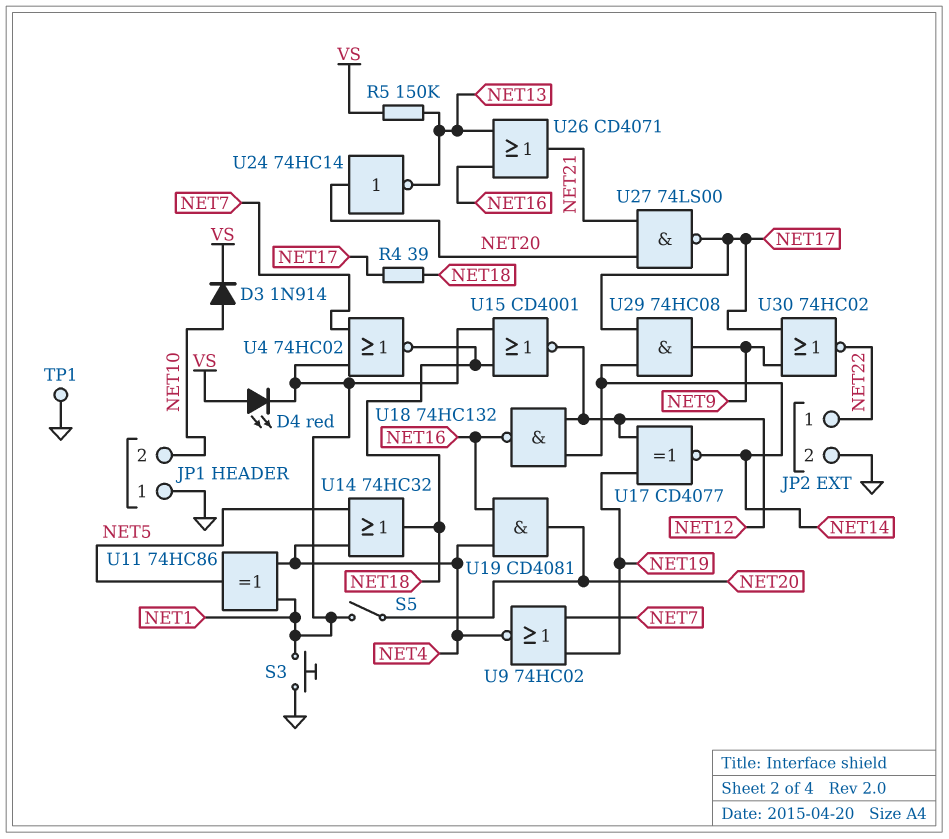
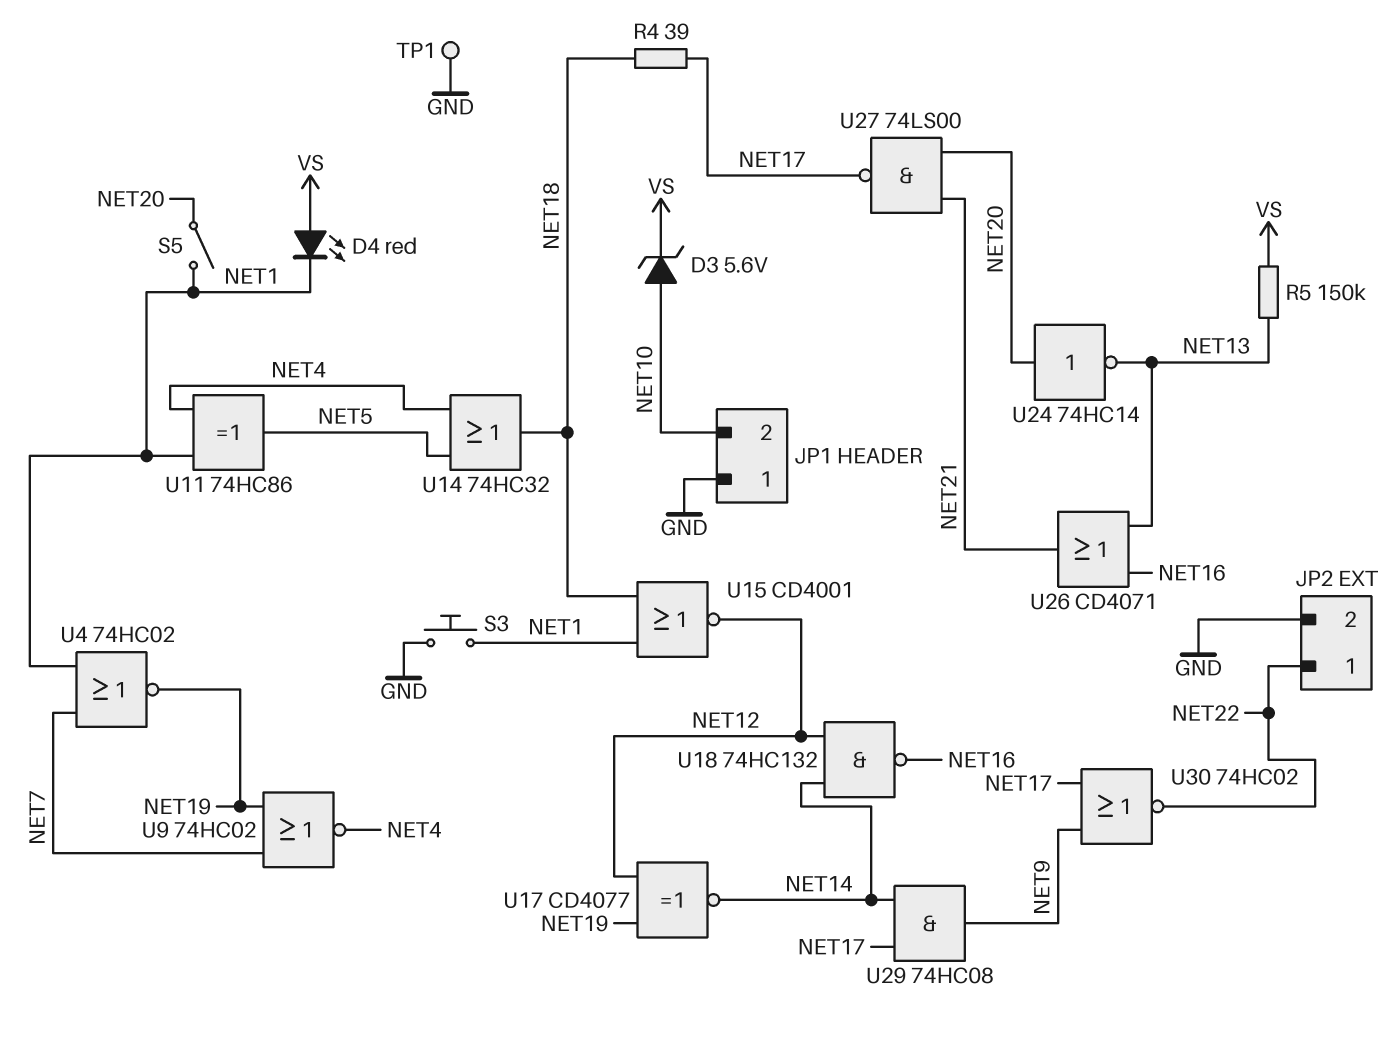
D3: diode 1N914 (A NET10, K VS) -> zener 5.6V (A NET10, K VS)
U4: NOR 74HC02 (in NET1, in NET7, out NET18) -> NOR 74HC02 (in NET1, in NET7, out NET19)
U19: AND CD4081 (in NET4, in NET16, out NET20) -> none

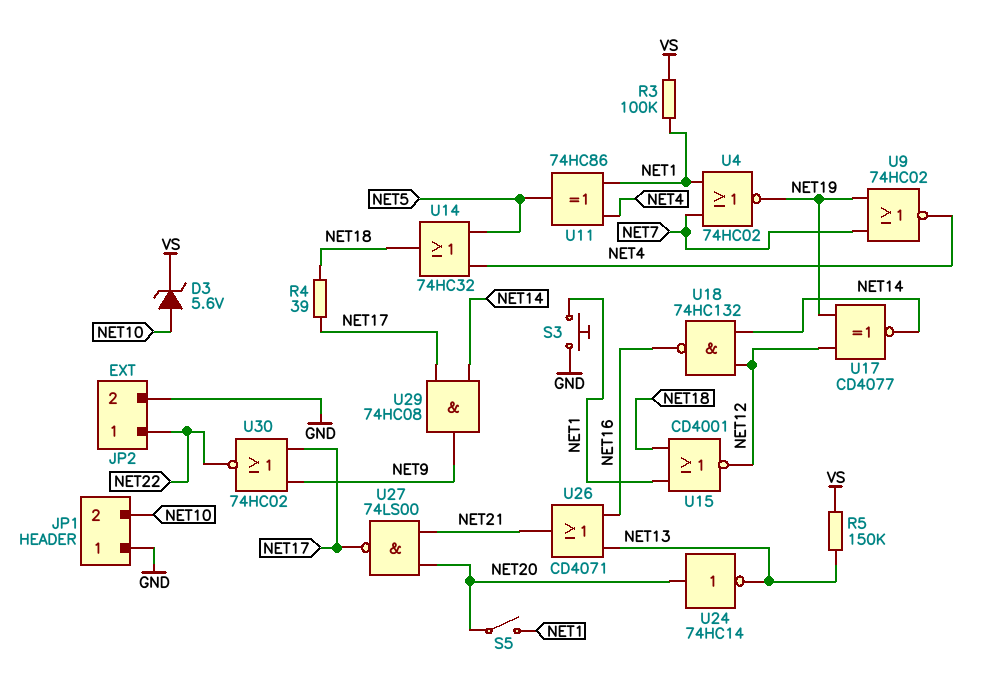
D4: LED red (A VS, K NET1) -> none
R3: none -> 100k (NET1, VS)
TP1: test point (GND) -> none

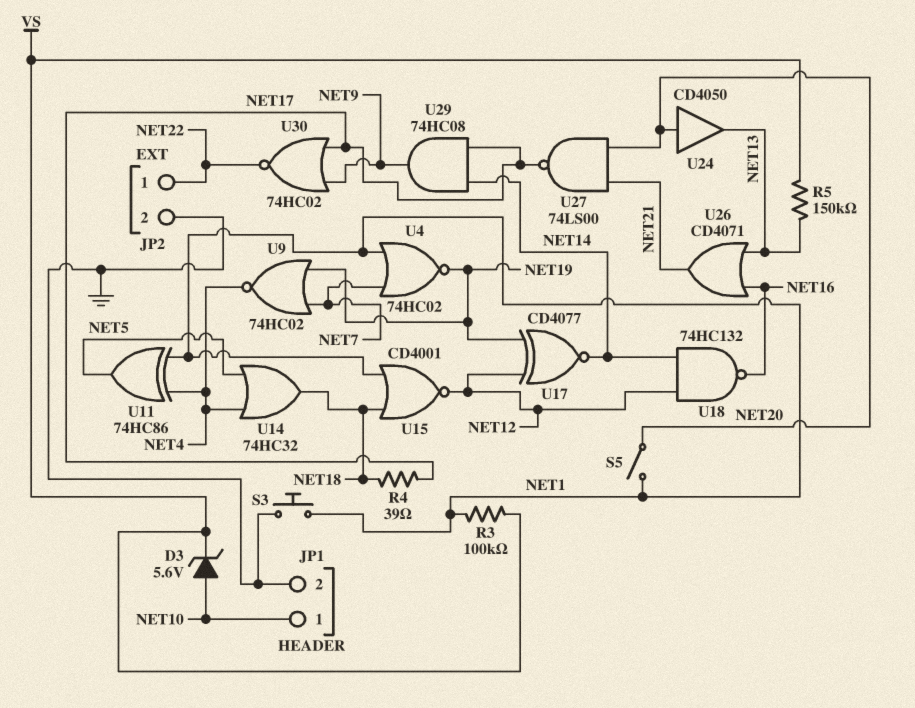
JP1 pin 1: GND -> NET10
JP1 pin 2: NET10 -> GND
U24: NOT 74HC14 (in NET20, out NET13) -> buffer CD4050 (in NET20, out NET13)

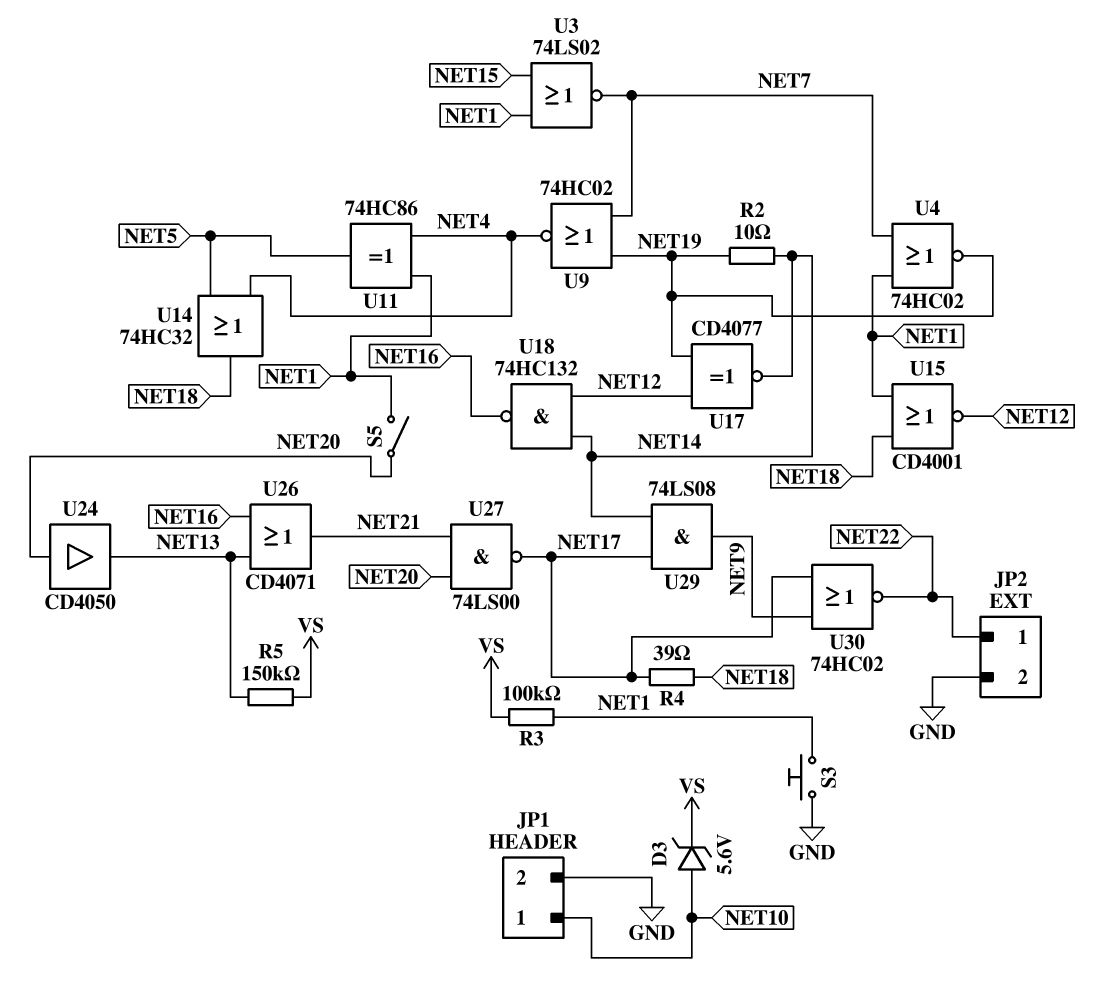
R2: none -> 10 (NET14, NET19)
U3: none -> NOR 74LS02 (in NET1, in NET15, out NET7)
U29: AND 74HC08 (in NET14, in NET17, out NET9) -> AND 74LS08 (in NET14, in NET17, out NET9)

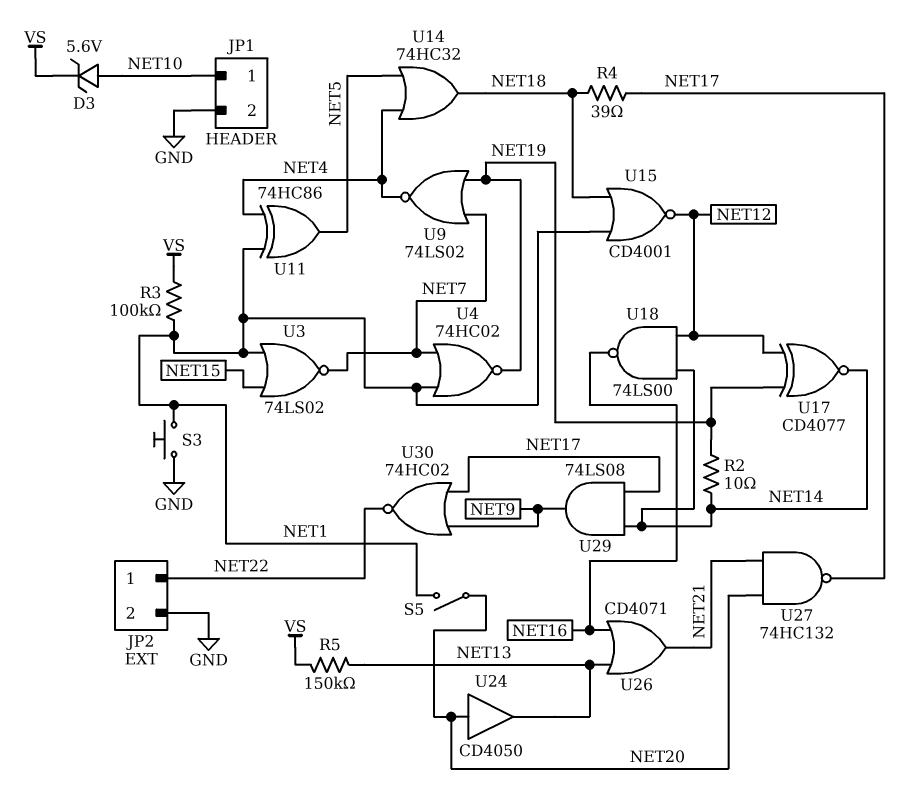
U9: NOR 74HC02 (in NET7, in NET19, out NET4) -> NOR 74LS02 (in NET7, in NET19, out NET4)
U18: NAND 74HC132 (in NET12, in NET14, out NET16) -> NAND 74LS00 (in NET12, in NET14, out NET16)
U27: NAND 74LS00 (in NET20, in NET21, out NET17) -> NAND 74HC132 (in NET20, in NET21, out NET17)

